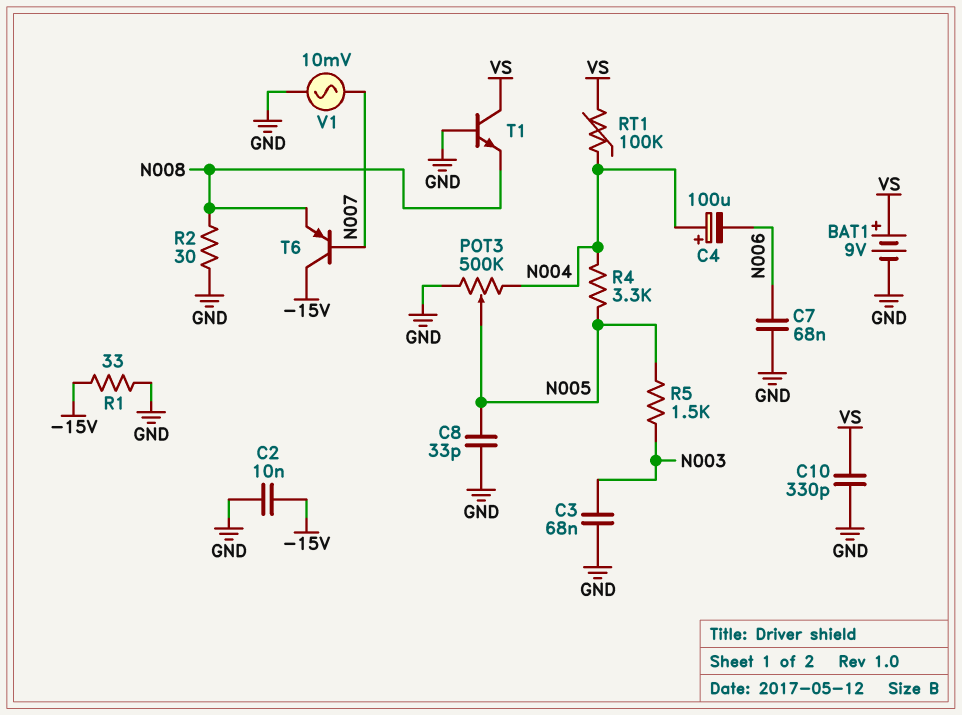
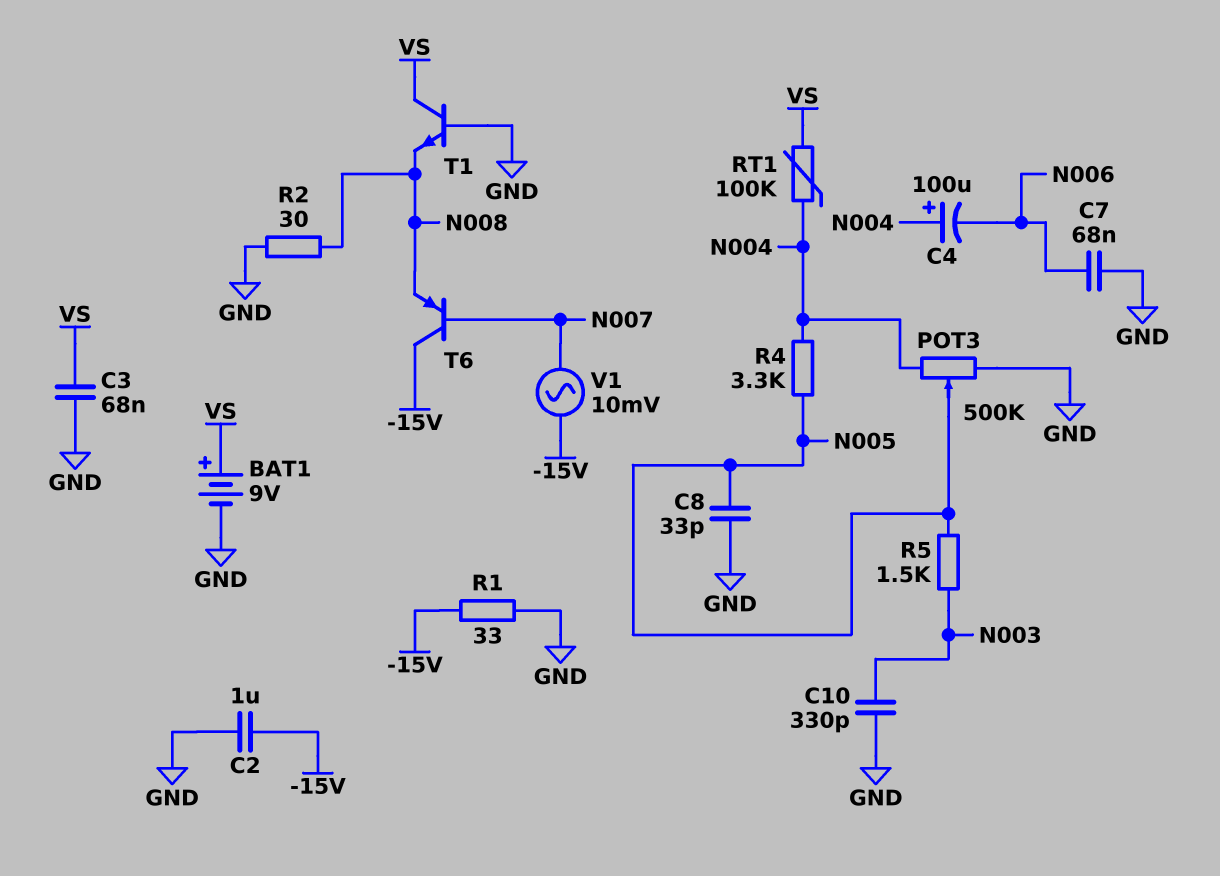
C2: 10nF (-15V, GND) -> 1uF (-15V, GND)
C3: 68nF (GND, N003) -> 68nF (GND, VS)
C10: 330pF (GND, VS) -> 330pF (GND, N003)
V1: AC 10mV (GND, N007) -> AC 10mV (-15V, N007)

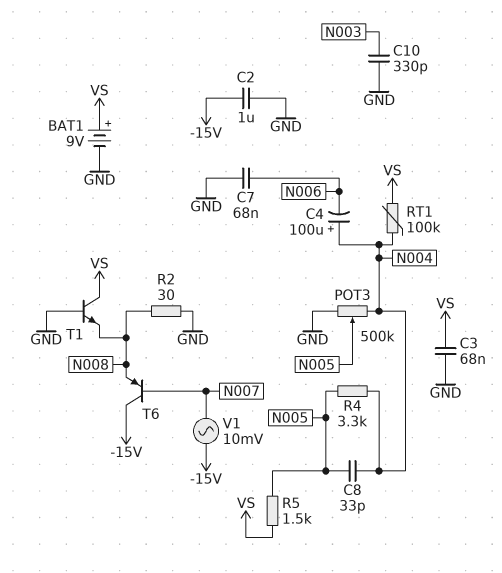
C8: 33pF (GND, N005) -> 33pF (N004, N005)
R1: 33 (-15V, GND) -> none
R5: 1.5k (N003, N005) -> 1.5k (N005, VS)

